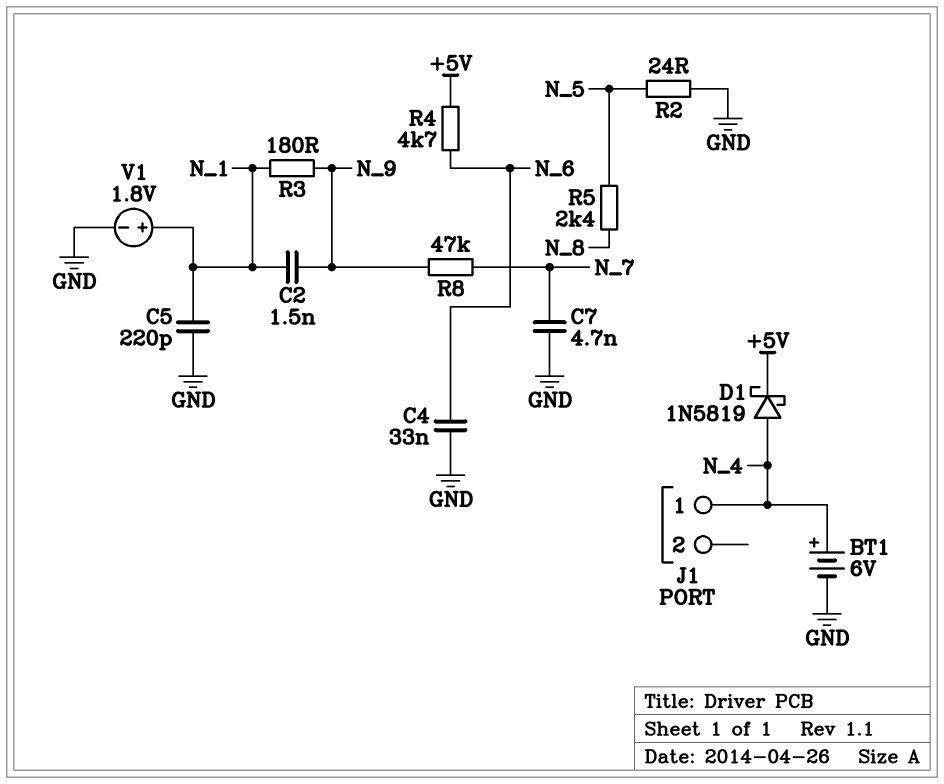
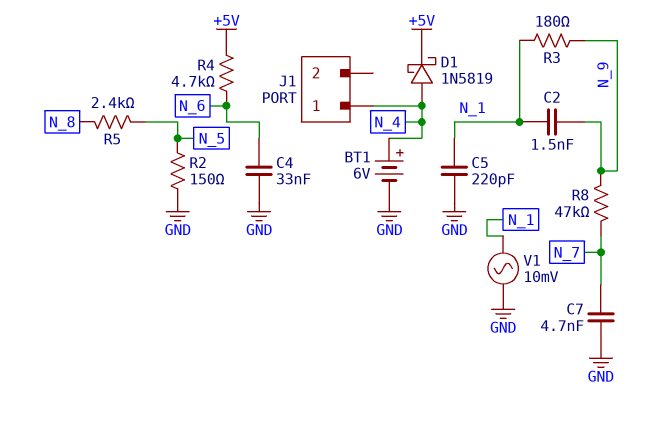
R2: 24 (GND, N_5) -> 150 (GND, N_5)
V1: 1.8V (plus N_1, minus GND) -> AC 10mV (GND, N_1)

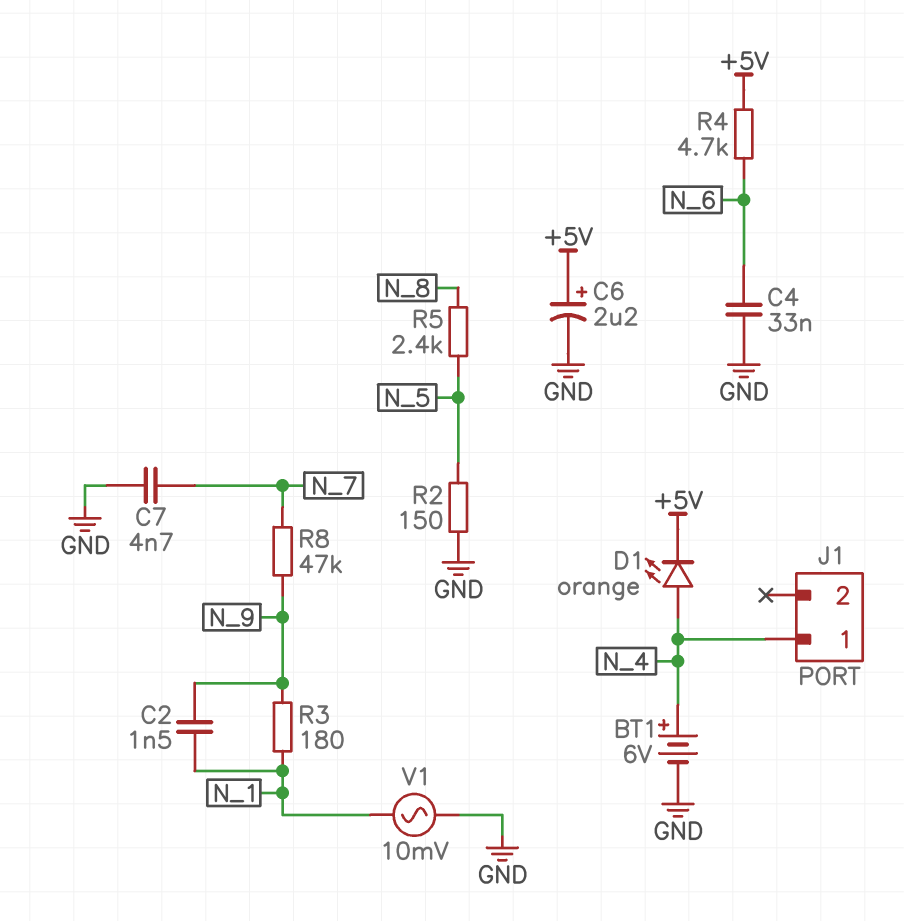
C5: 220pF (GND, N_1) -> none
C6: none -> 2.2uF (plus +5V, minus GND)
D1: schottky 1N5819 (A N_4, K +5V) -> LED orange (A N_4, K +5V)

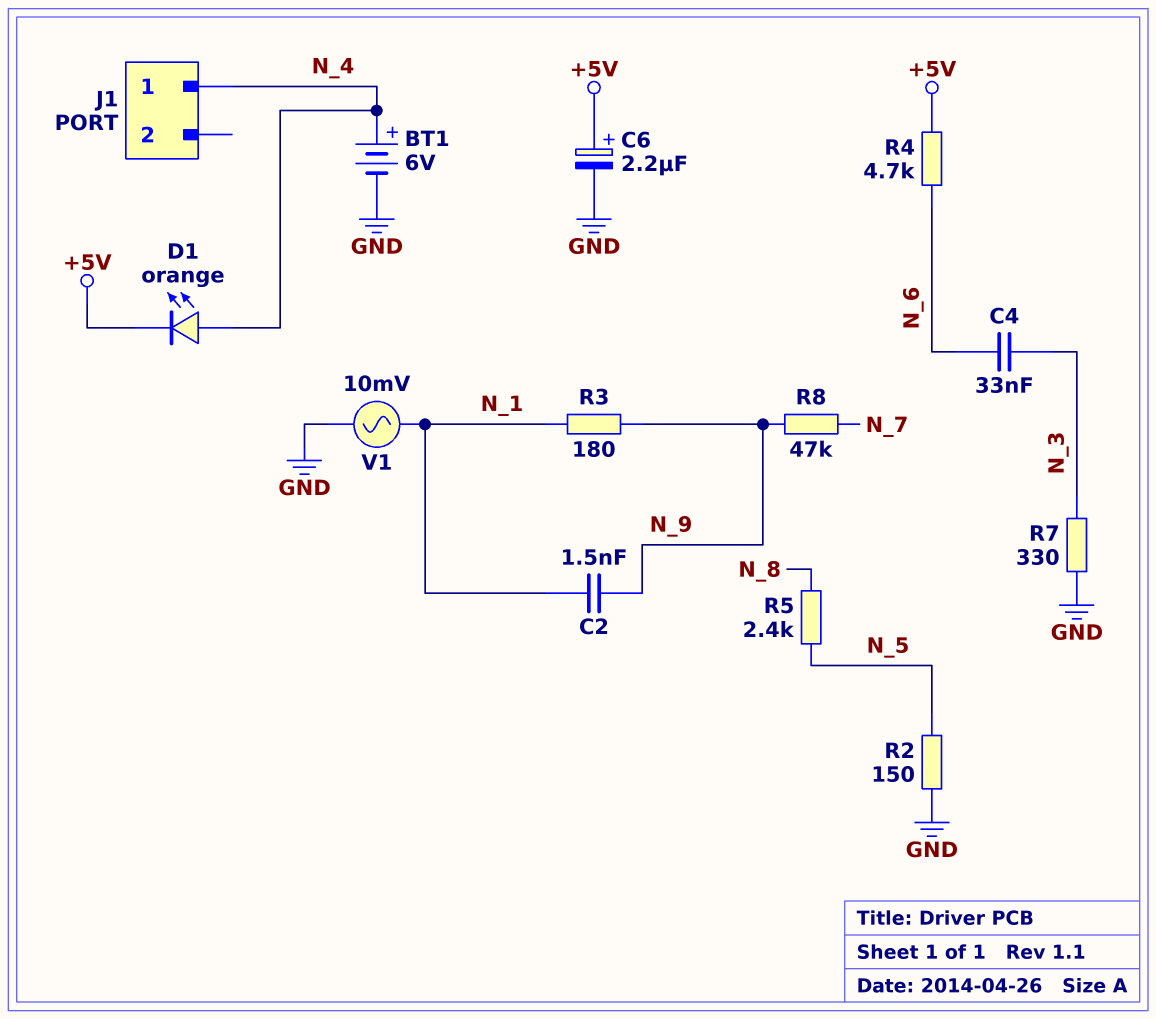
C4: 33nF (GND, N_6) -> 33nF (N_3, N_6)
C7: 4.7nF (GND, N_7) -> none
R7: none -> 330 (GND, N_3)

